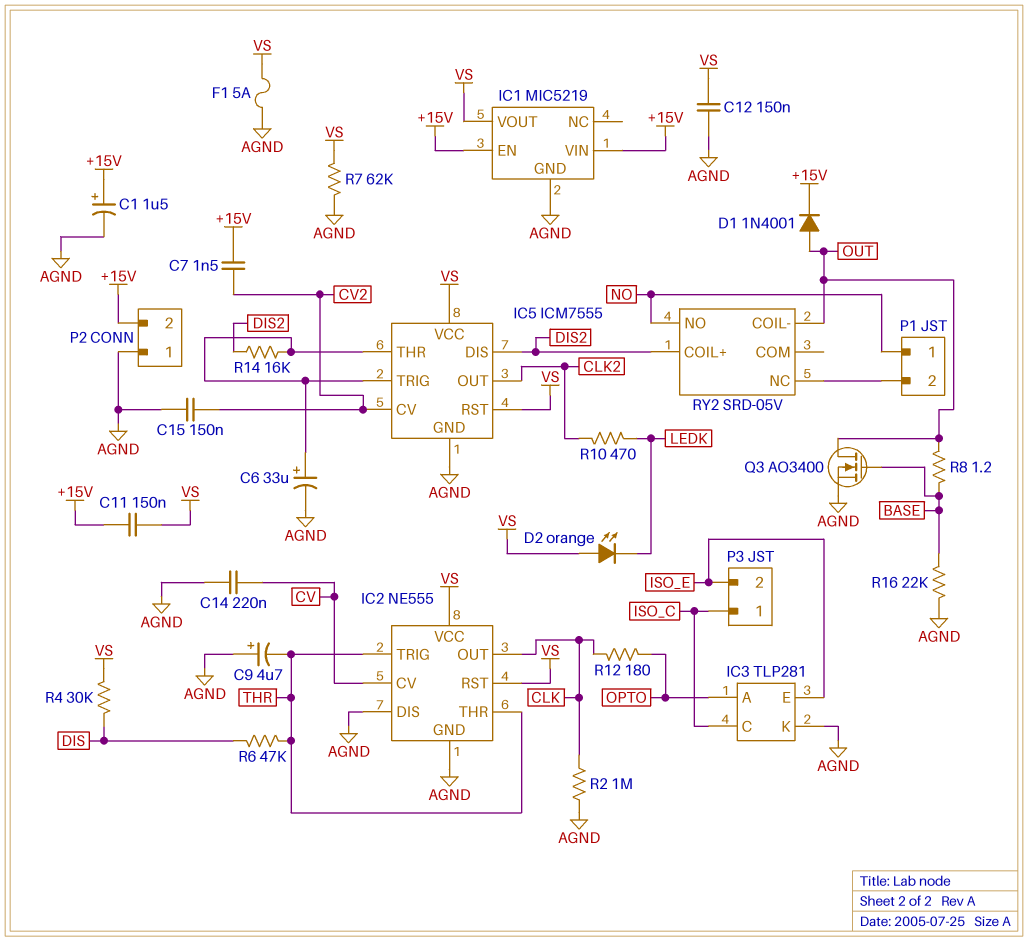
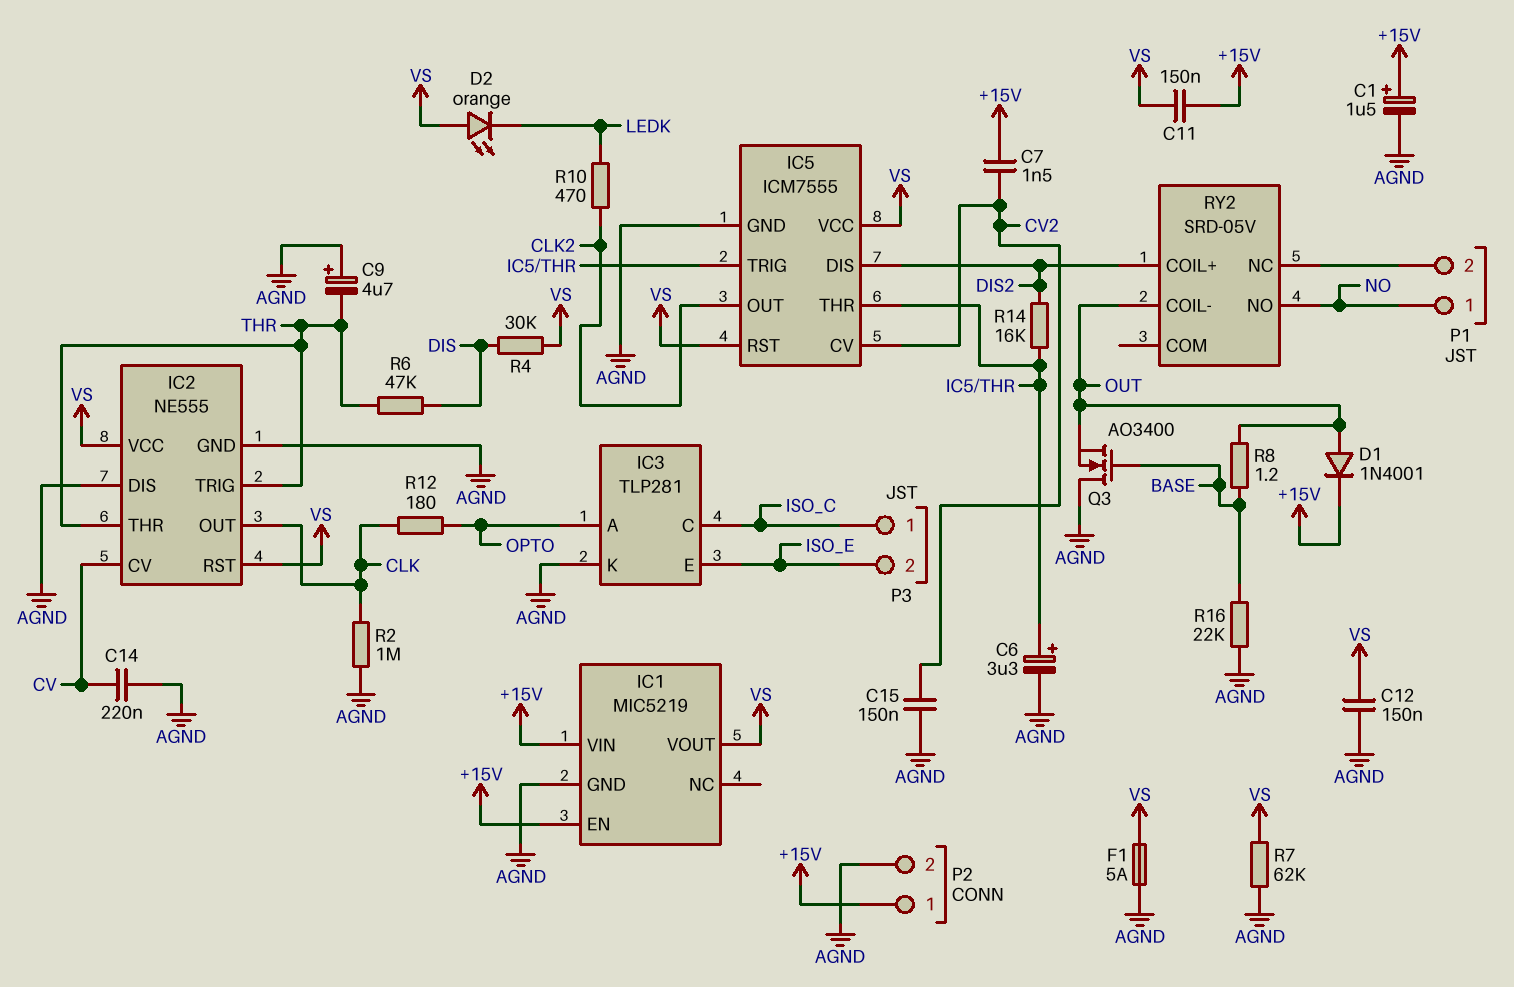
C6: 33uF (plus IC5/THR, minus AGND) -> 3.3uF (plus IC5/THR, minus AGND)
P2 pin 1: AGND -> +15V
P2 pin 2: +15V -> AGND
Q3: NMOS AO3400 (G BASE, D OUT, S AGND) -> NMOS AO3400 (G BASE, D AGND, S OUT)

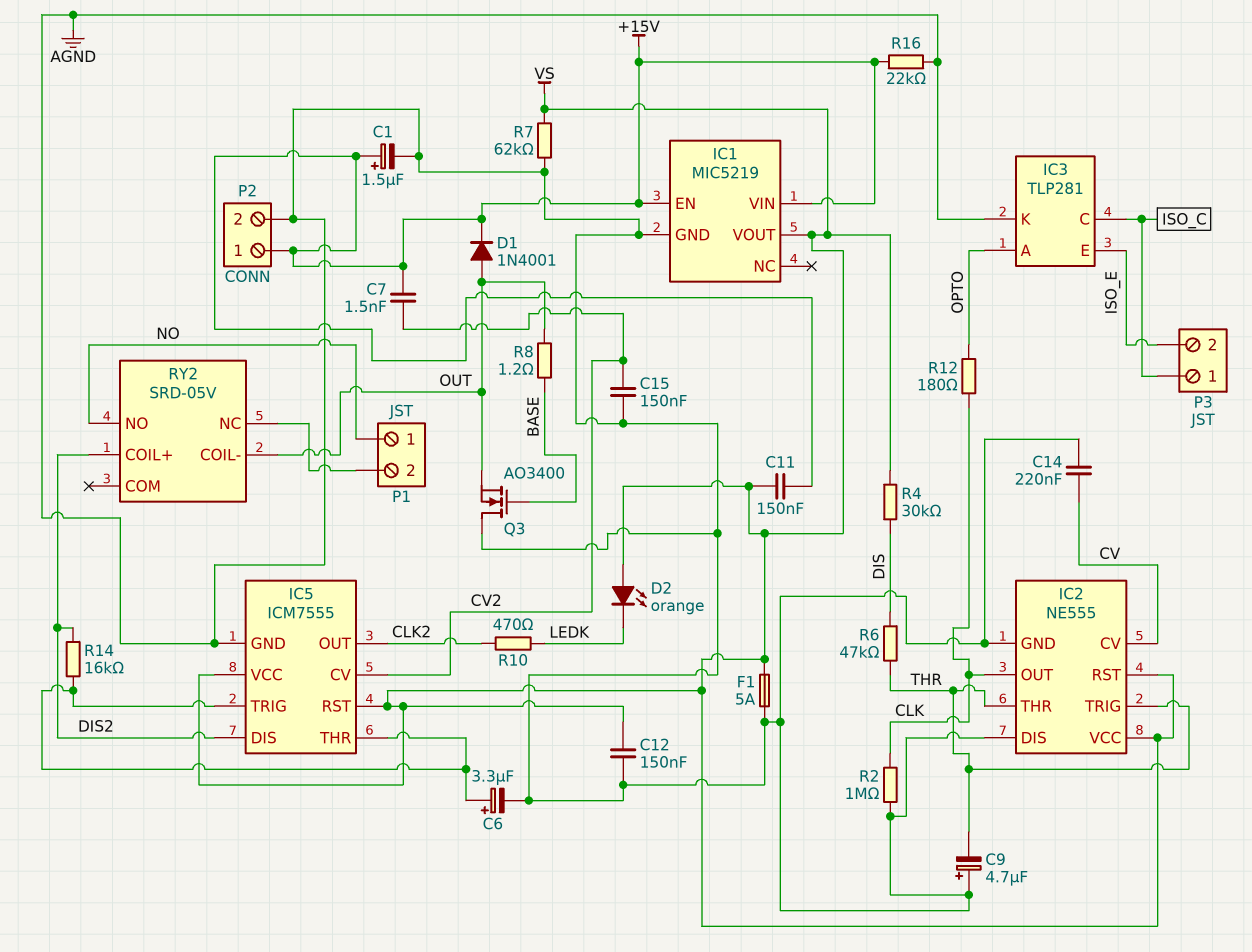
R16: 22k (AGND, BASE) -> 22k (+15V, AGND)

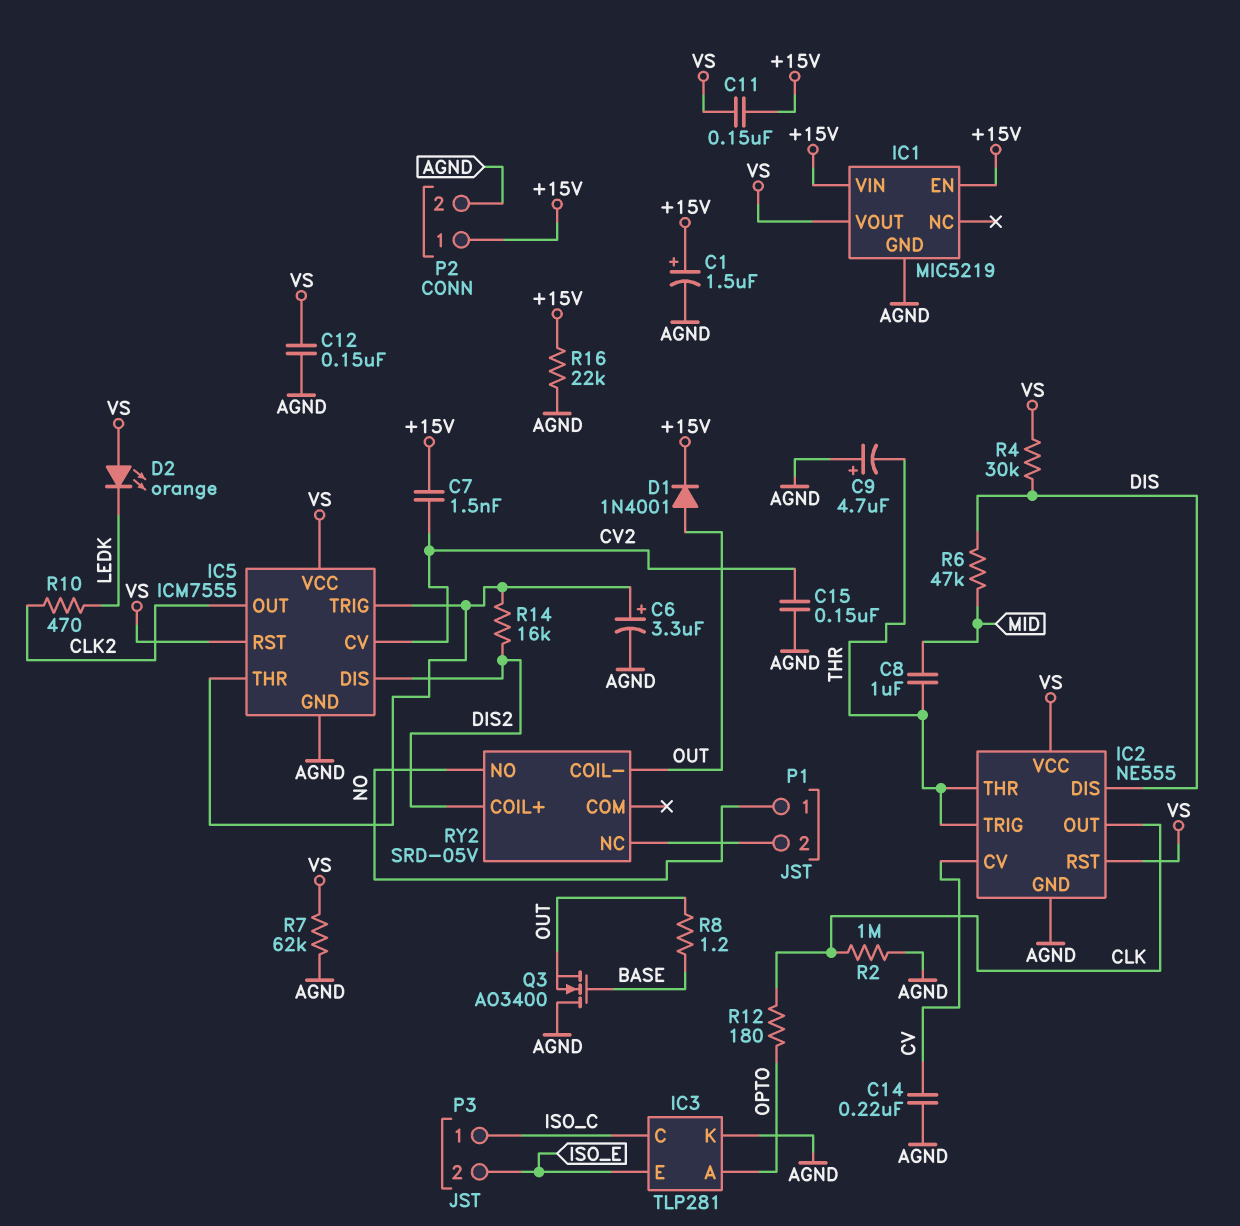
C8: none -> 1uF (MID, THR)
F1: 5A (AGND, VS) -> none
IC2 pin DIS: AGND -> DIS
R6: 47k (DIS, THR) -> 47k (DIS, MID)

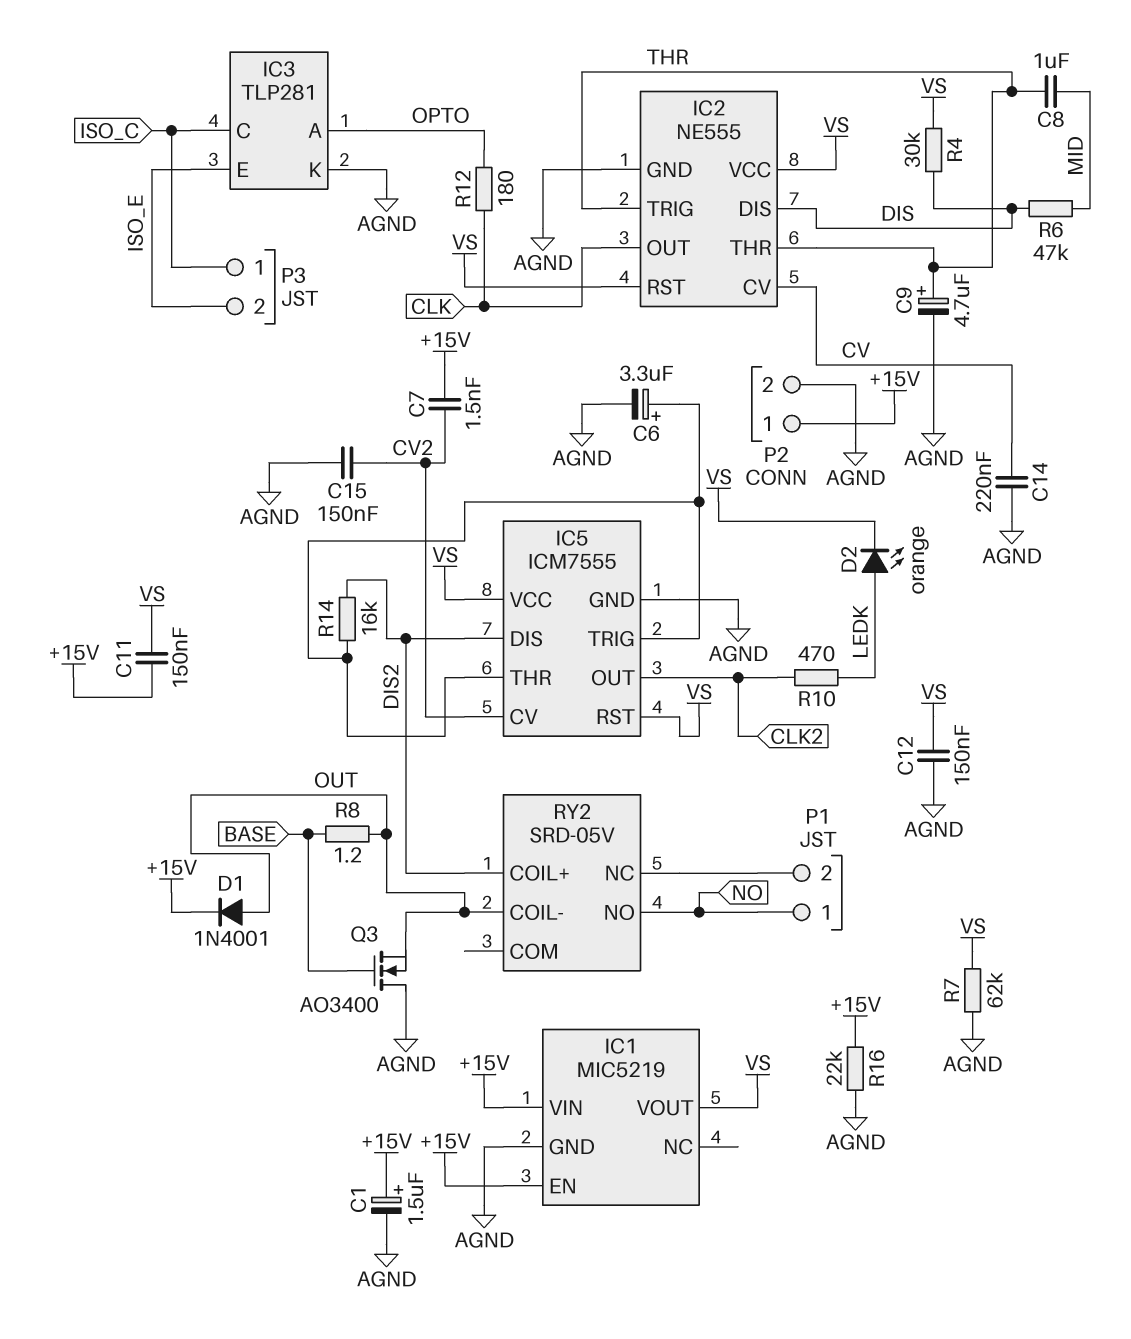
C9: 4.7uF (plus AGND, minus THR) -> 4.7uF (plus THR, minus AGND)
D2: LED orange (A VS, K LEDK) -> LED orange (A LEDK, K VS)
R2: 1M (AGND, CLK) -> none

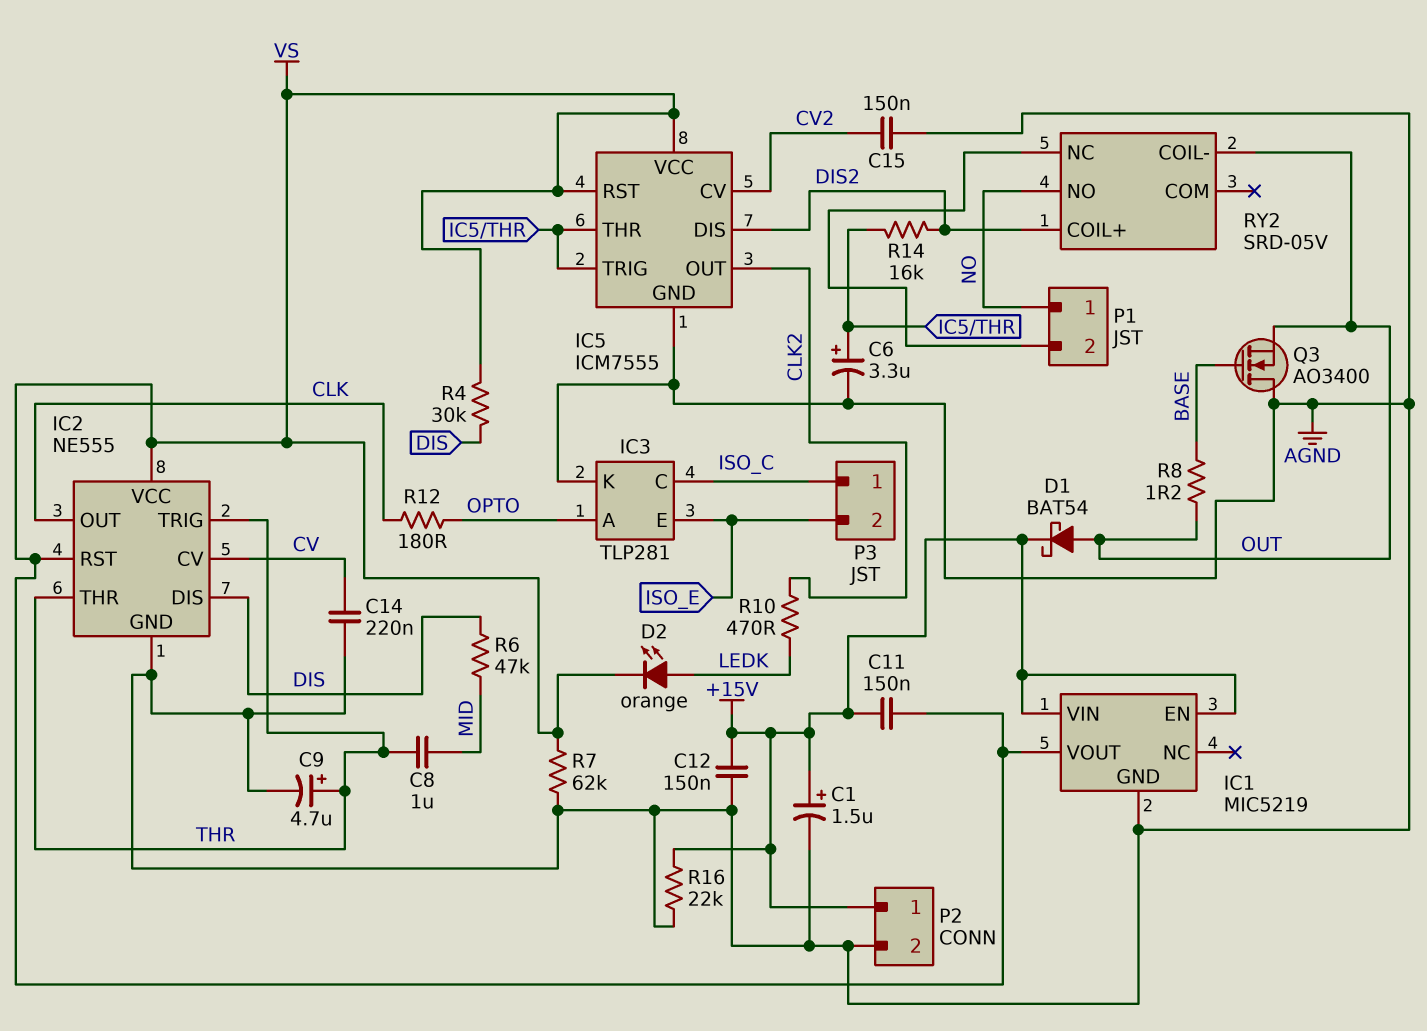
C7: 1.5nF (+15V, CV2) -> none
C12: 150nF (AGND, VS) -> 150nF (+15V, AGND)
D1: diode 1N4001 (A OUT, K +15V) -> schottky BAT54 (A OUT, K +15V)

